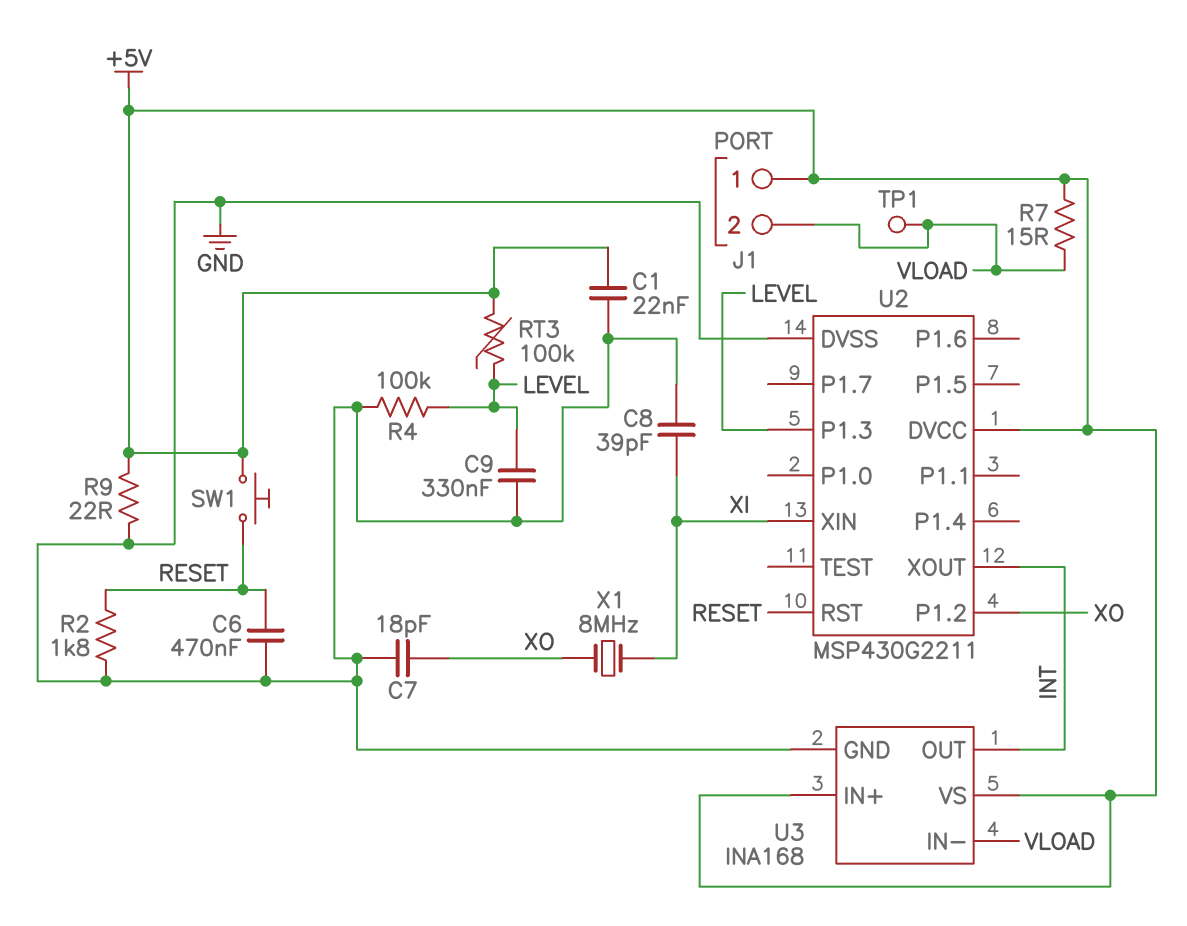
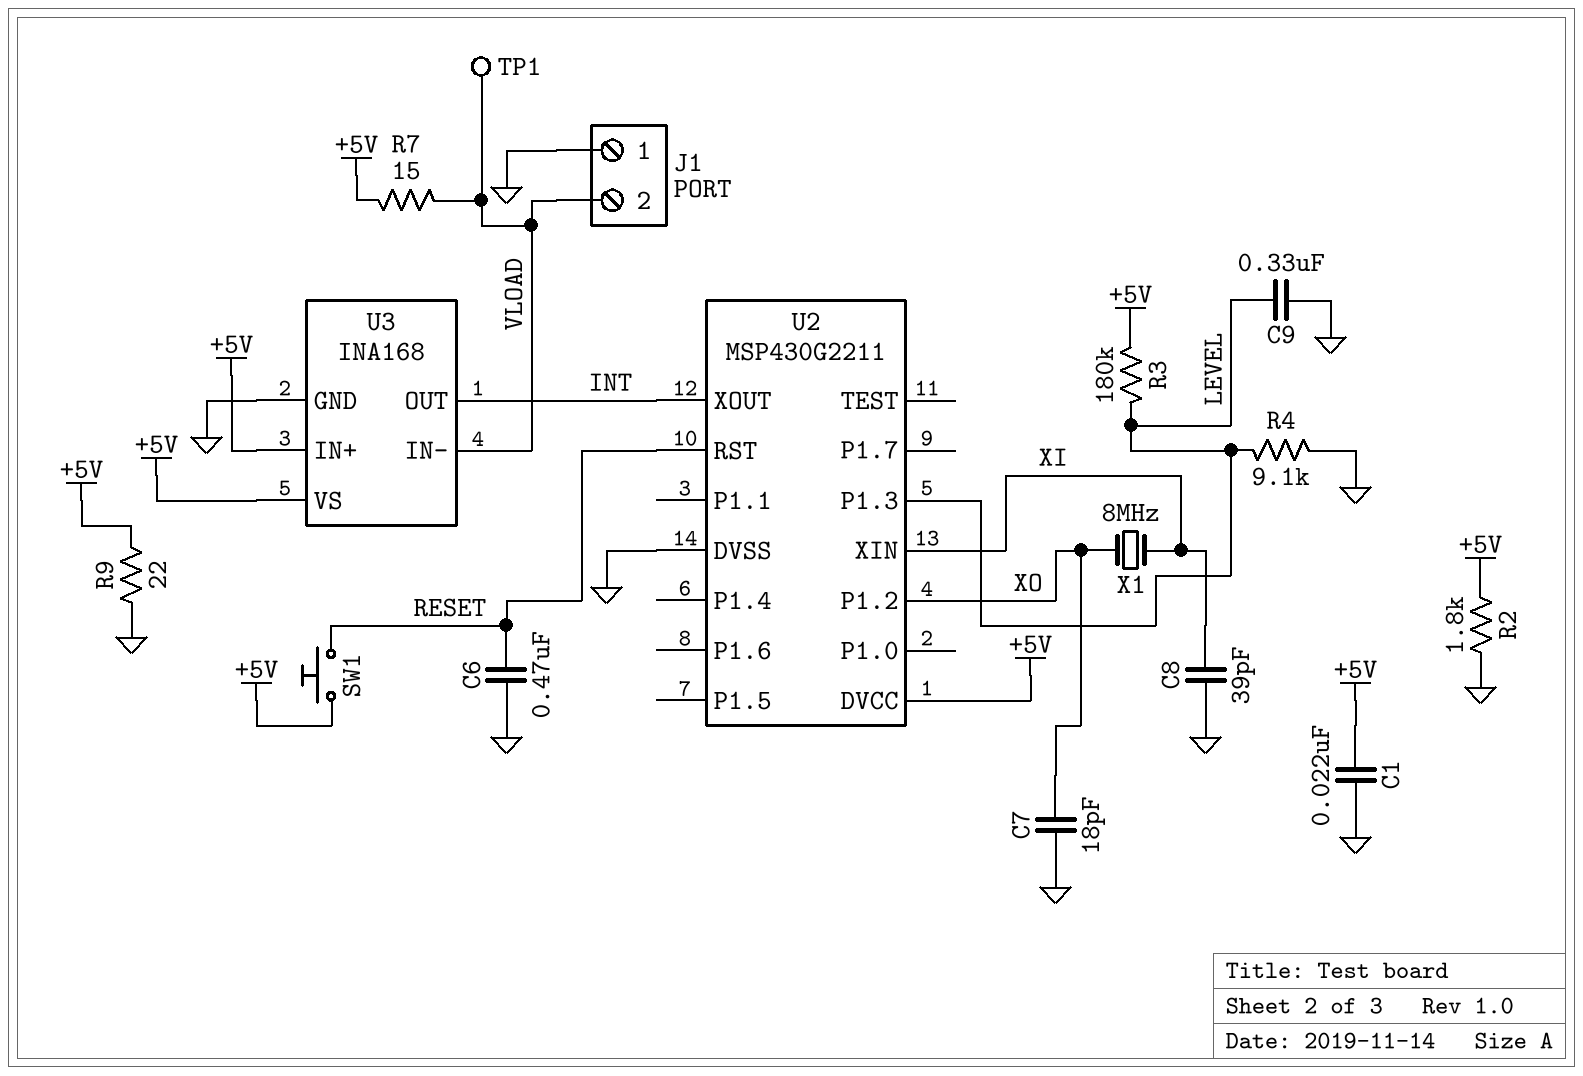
J1 pin 1: +5V -> GND
R2: 1.8k (GND, RESET) -> 1.8k (+5V, GND)
R3: none -> 180k (+5V, LEVEL)
R4: 100k (GND, LEVEL) -> 9.1k (GND, LEVEL)
RT3: 100k (+5V, LEVEL) -> none

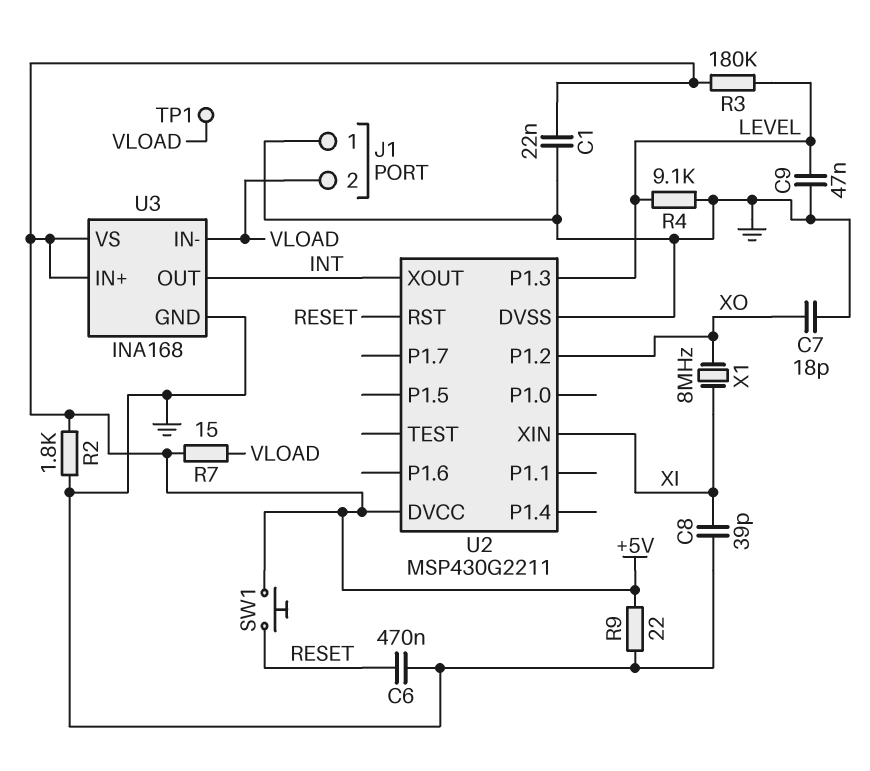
C9: 330nF (GND, LEVEL) -> 47nF (GND, LEVEL)

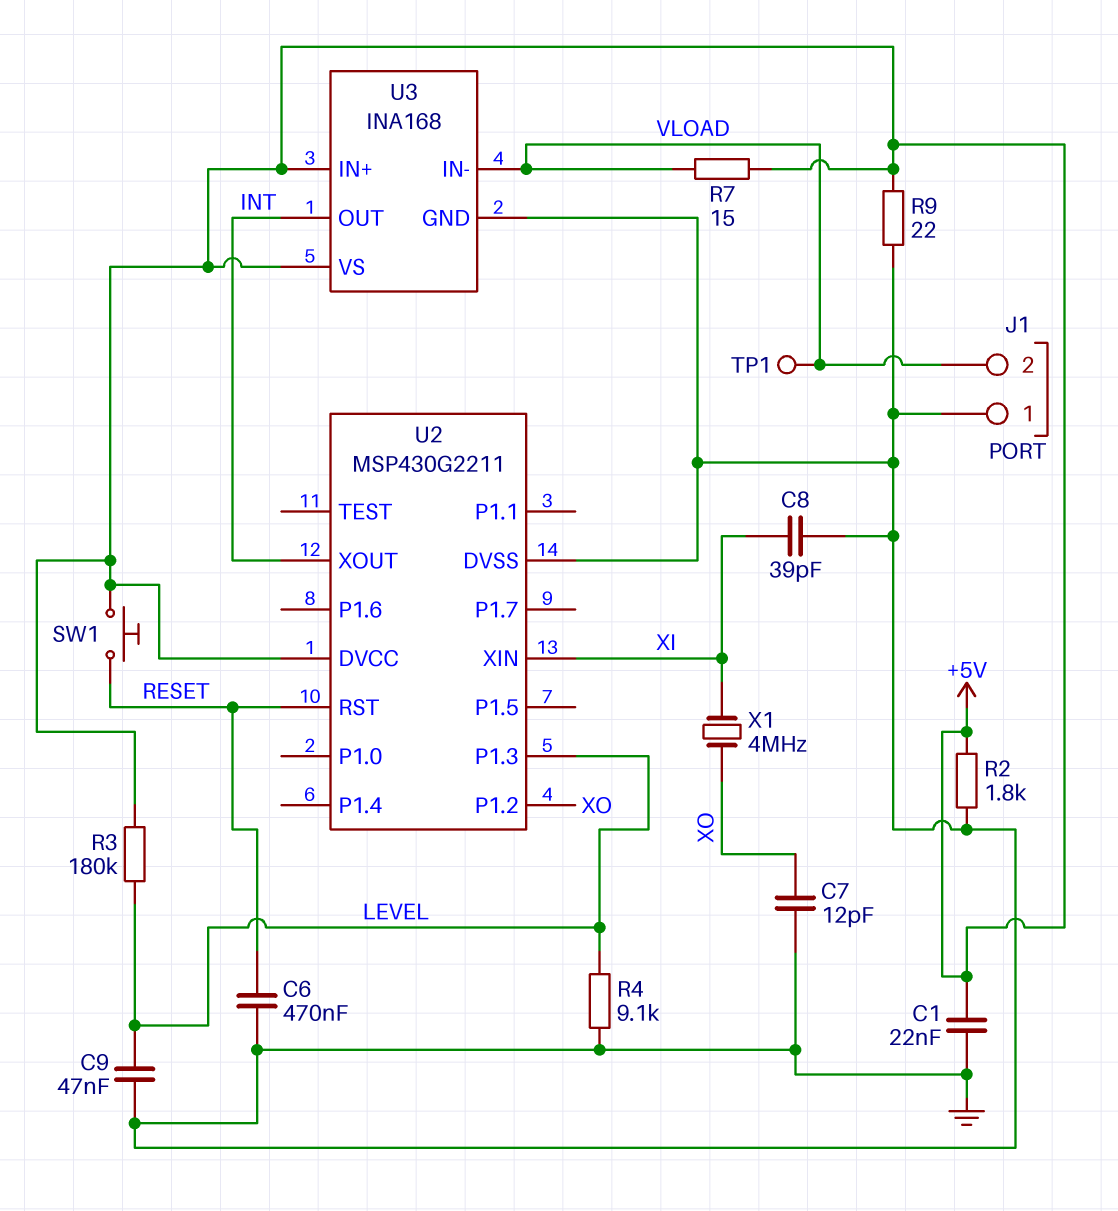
C7: 18pF (GND, XO) -> 12pF (GND, XO)
X1: 8MHz (XI, XO) -> 4MHz (XI, XO)

